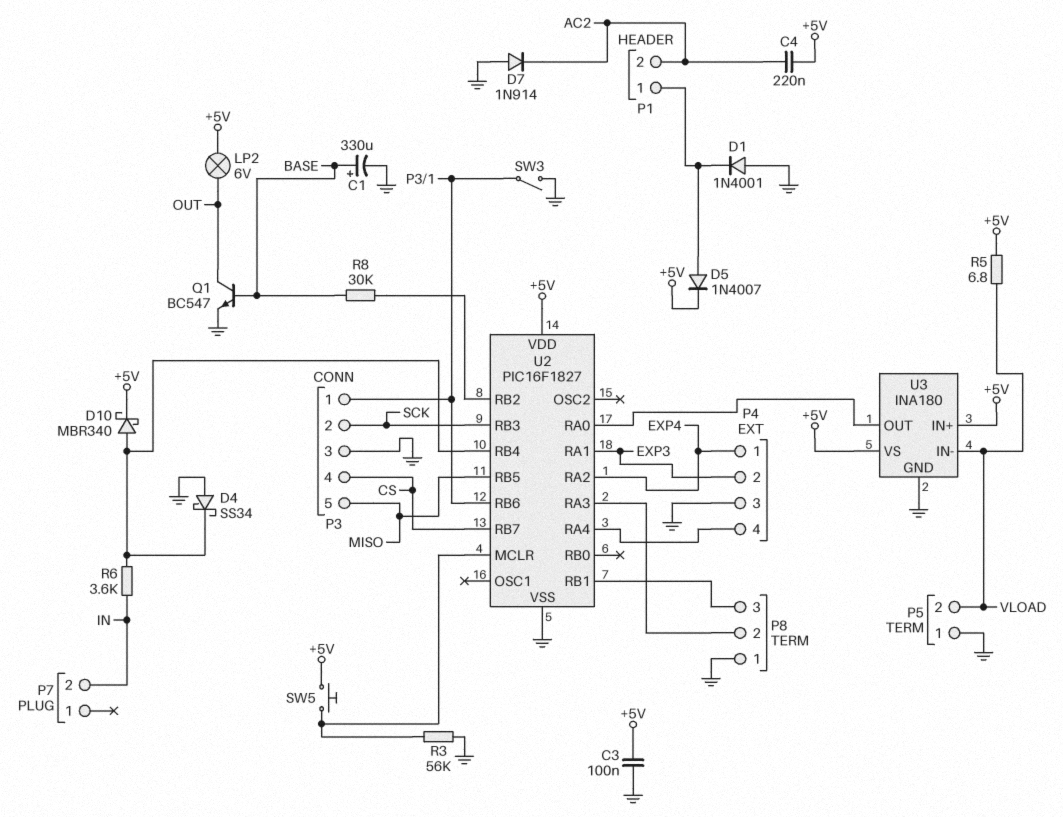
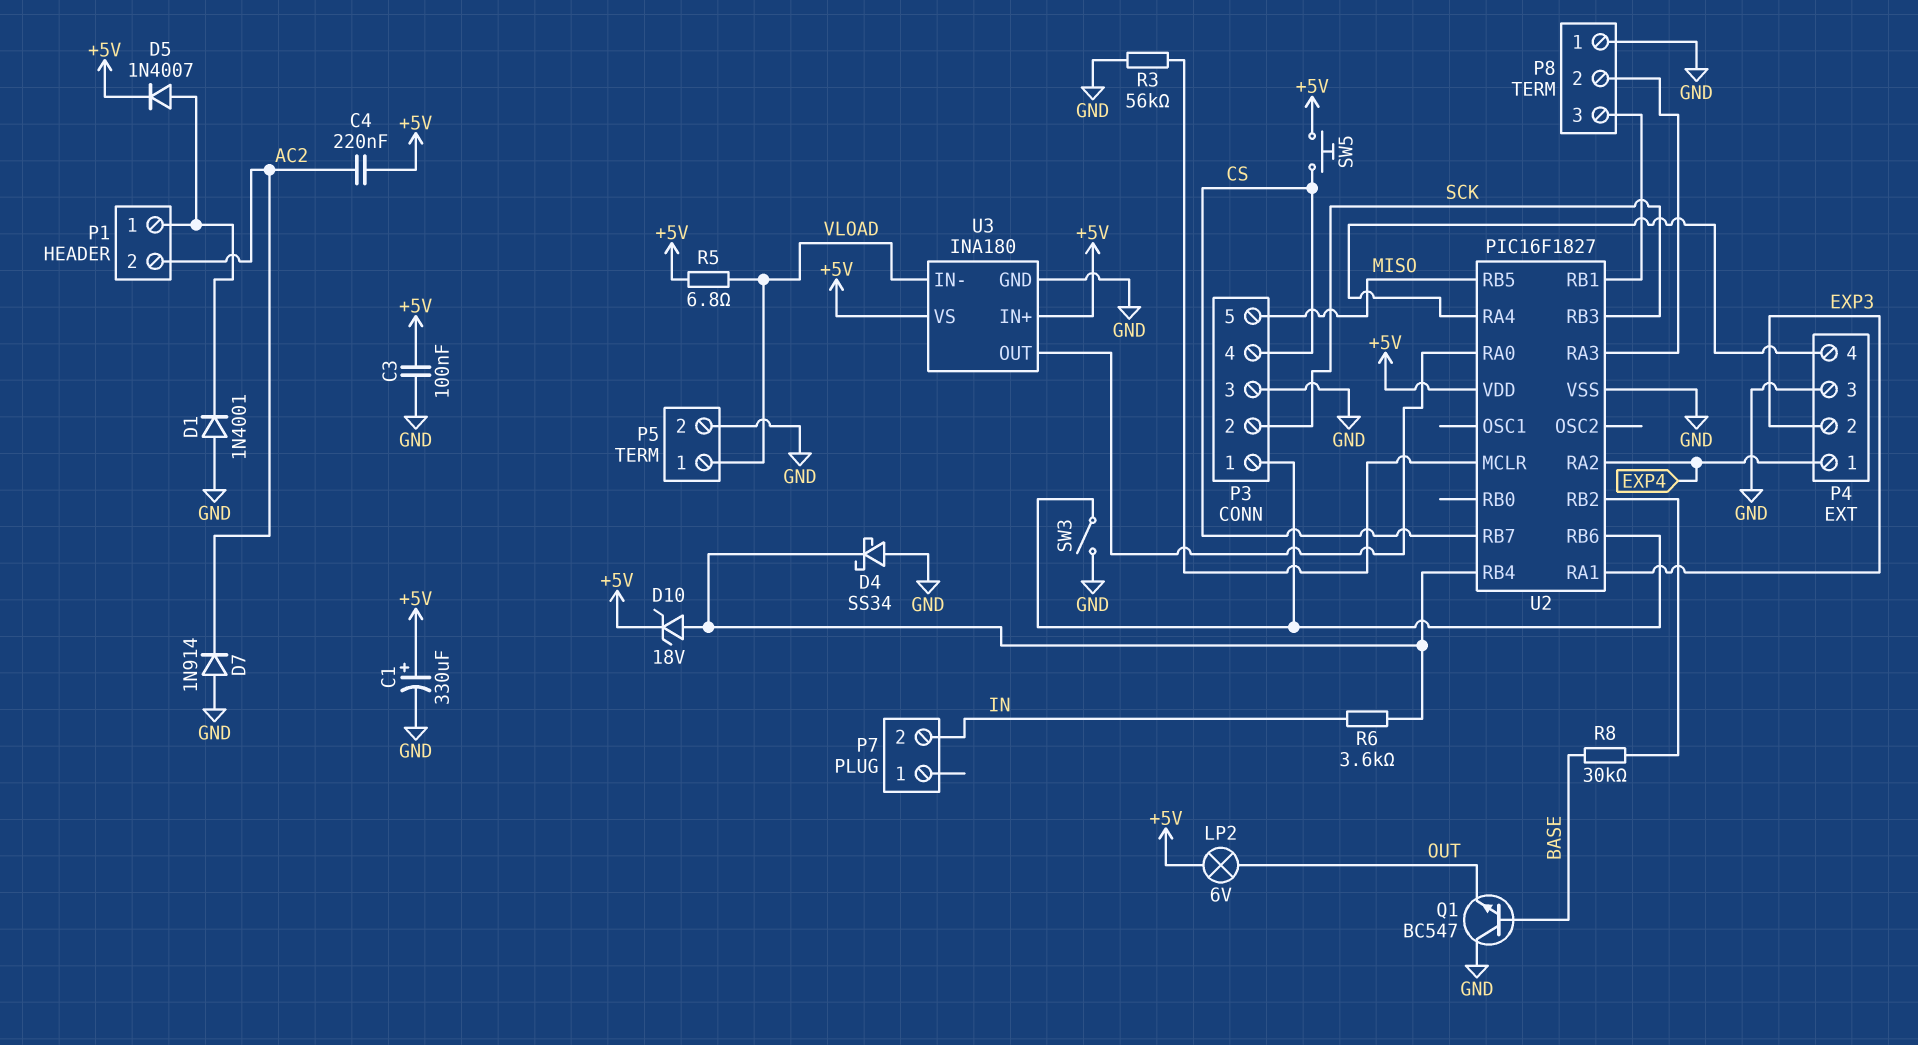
C1: 330uF (plus BASE, minus GND) -> 330uF (plus +5V, minus GND)
D10: schottky MBR340 (A U2/RB4, K +5V) -> zener 18V (A U2/RB4, K +5V)
P5 pin 1: GND -> VLOAD
P5 pin 2: VLOAD -> GND
Q1: NPN BC547 (B BASE, C OUT, E GND) -> NPN BC547 (B BASE, C GND, E OUT)
SW5: button (+5V, U2/MCLR) -> button (+5V, CS)

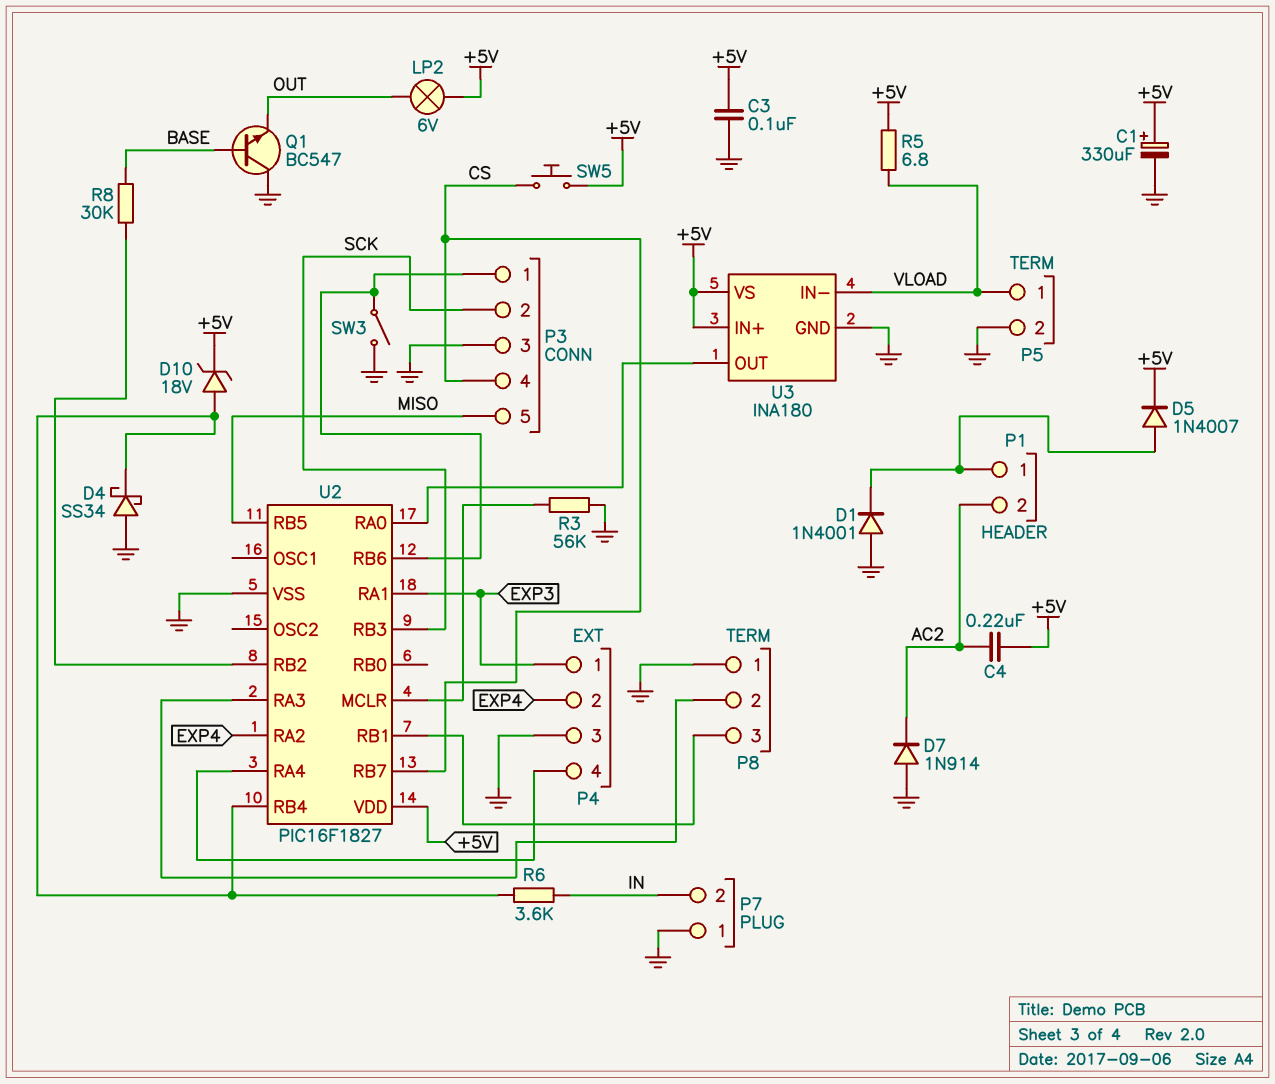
P4 pin 1: EXP4 -> EXP3
P4 pin 2: EXP3 -> EXP4
P7 pin 1: none -> GND

